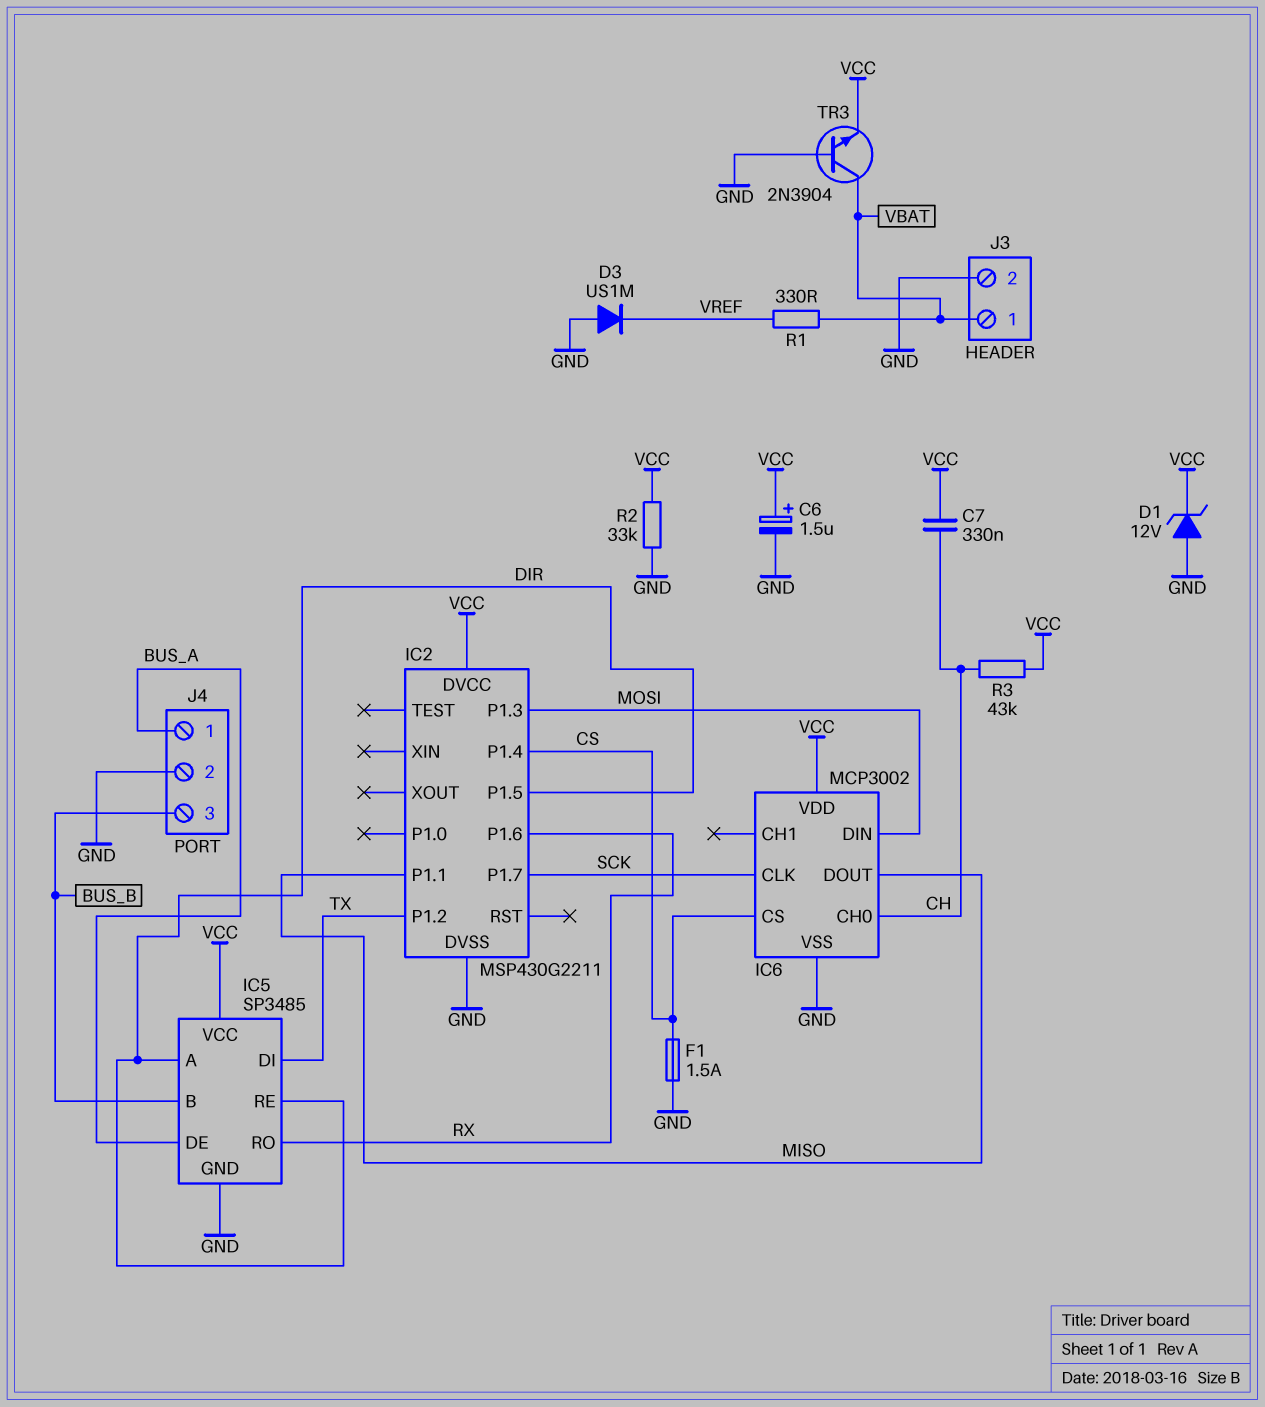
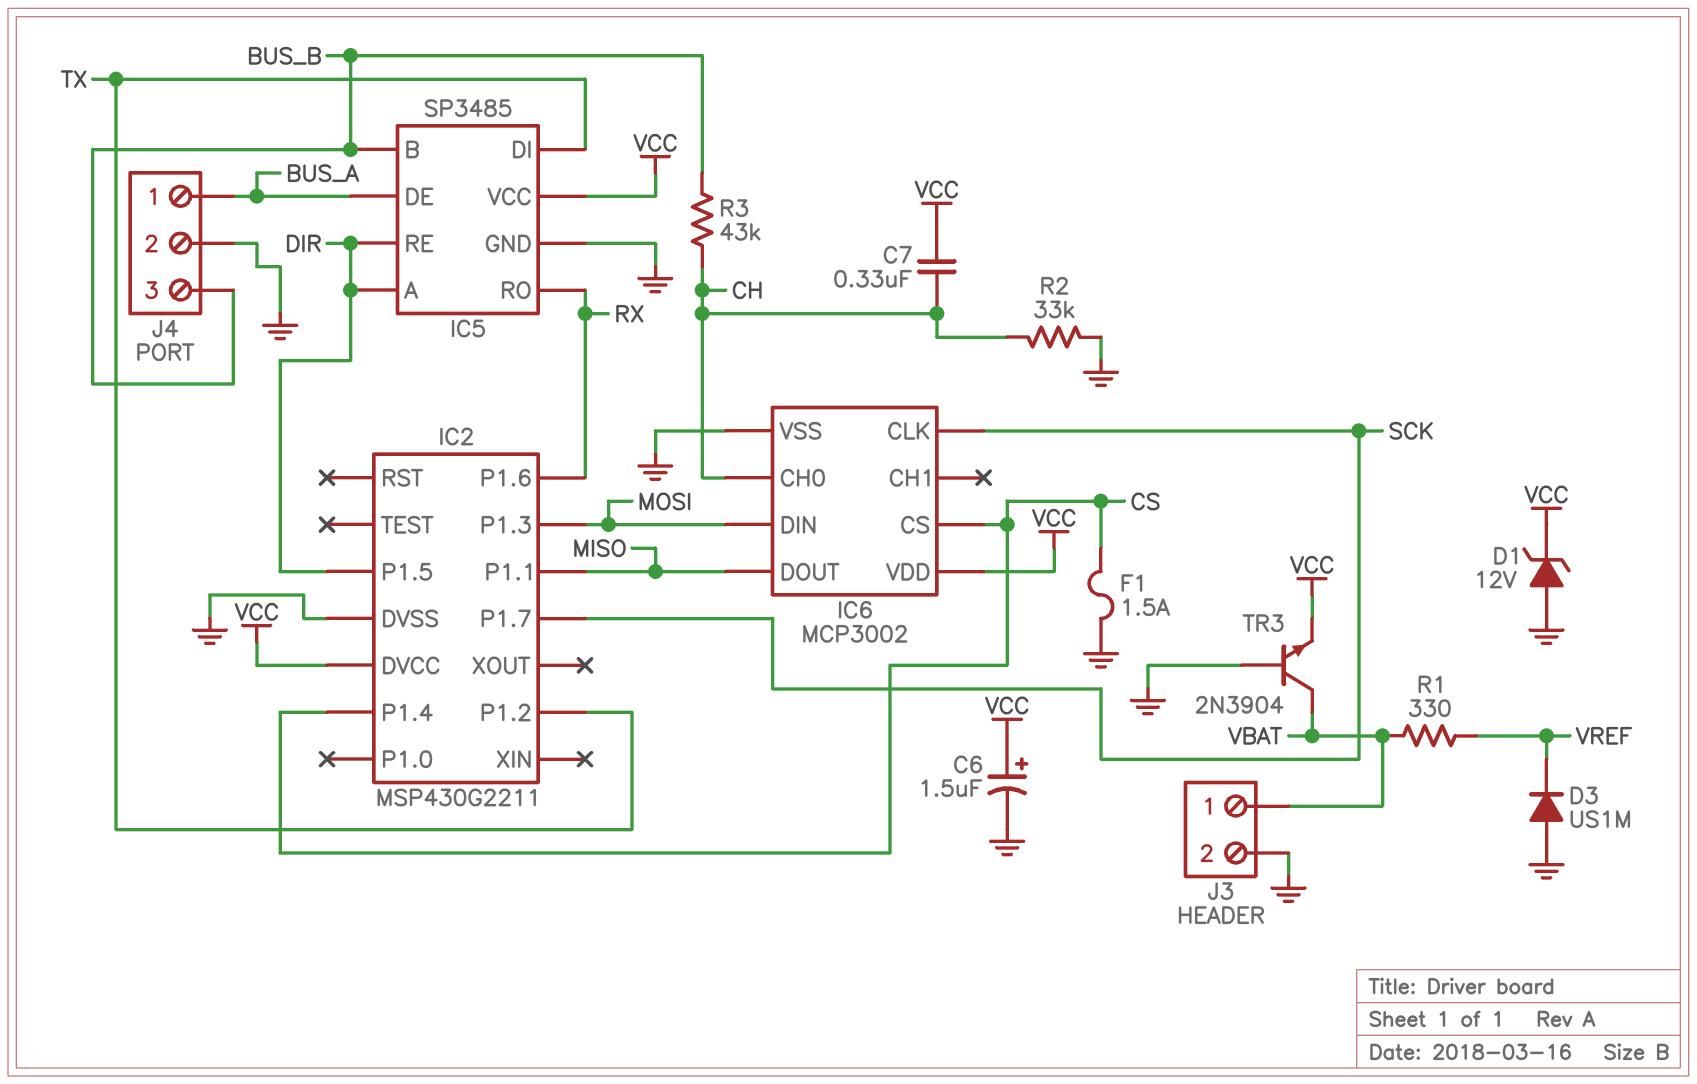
R2: 33k (GND, VCC) -> 33k (CH, GND)
R3: 43k (CH, VCC) -> 43k (BUS_B, CH)

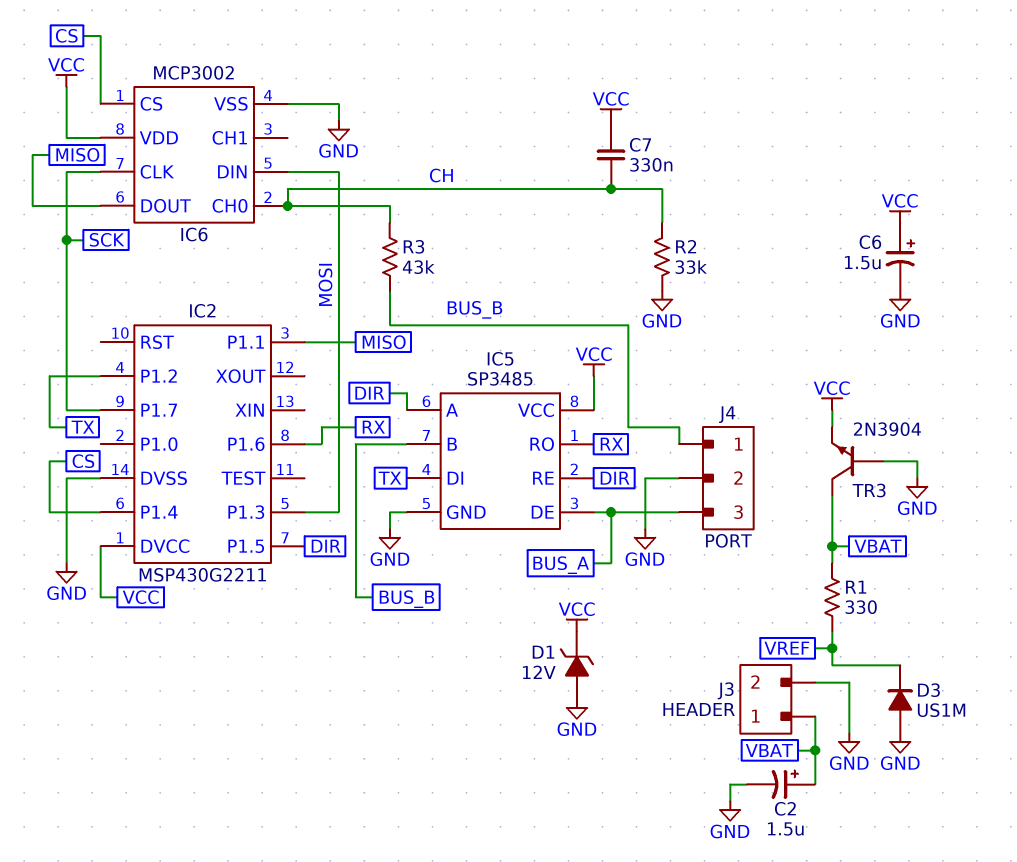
C2: none -> 1.5uF (plus VBAT, minus GND)
F1: 1.5A (CS, GND) -> none
J4 pin 1: BUS_A -> BUS_B
J4 pin 3: BUS_B -> BUS_A

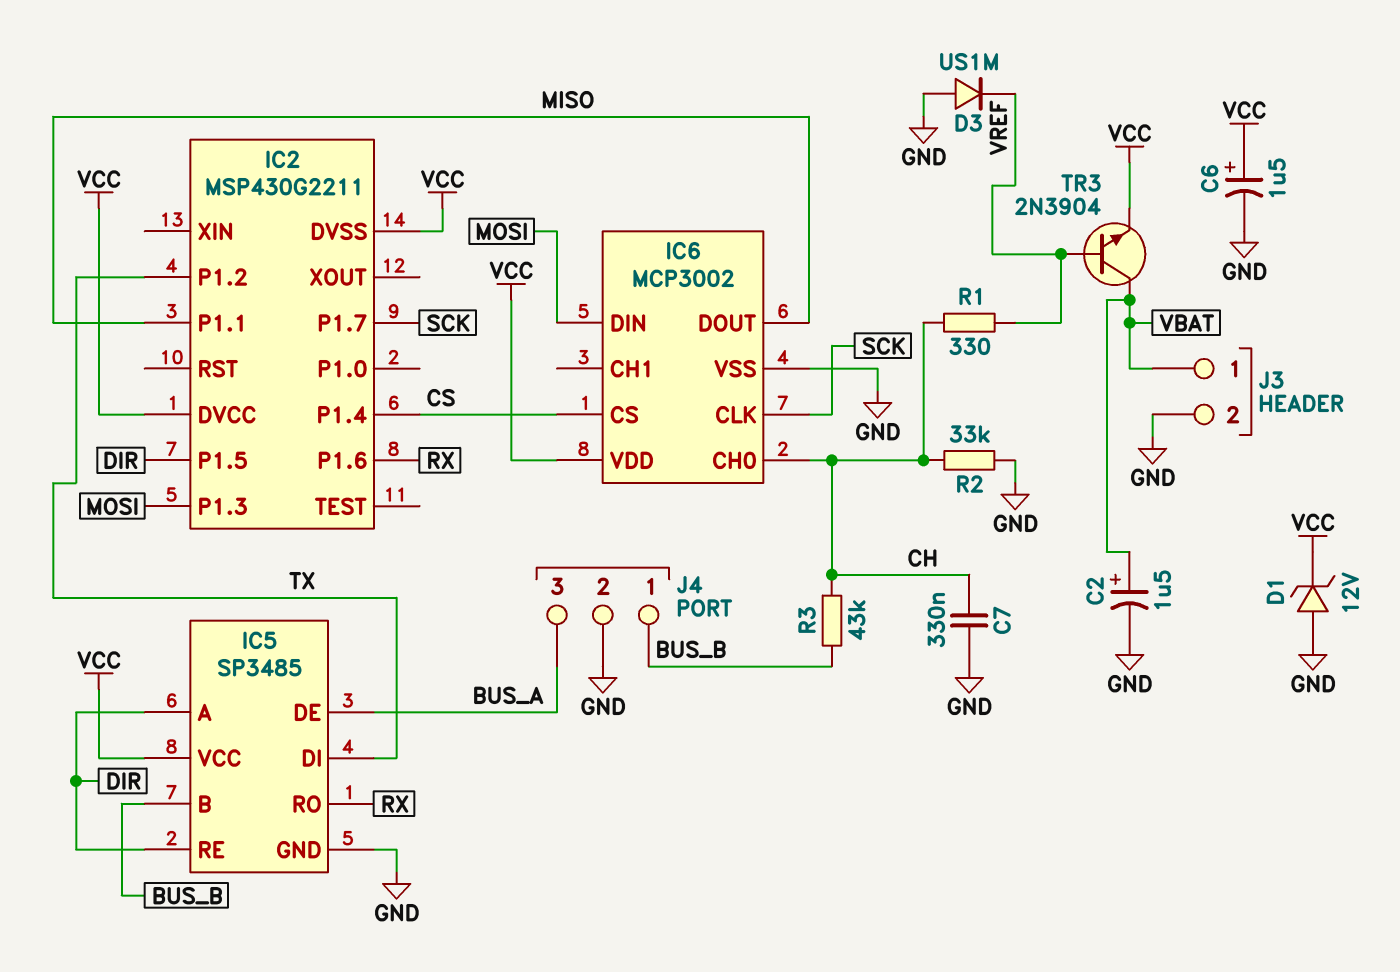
C7: 330nF (CH, VCC) -> 330nF (CH, GND)
IC2 pin DVSS: GND -> VCC
R1: 330 (VBAT, VREF) -> 330 (CH, VREF)
TR3: NPN 2N3904 (B GND, C VBAT, E VCC) -> NPN 2N3904 (B VREF, C VBAT, E VCC)

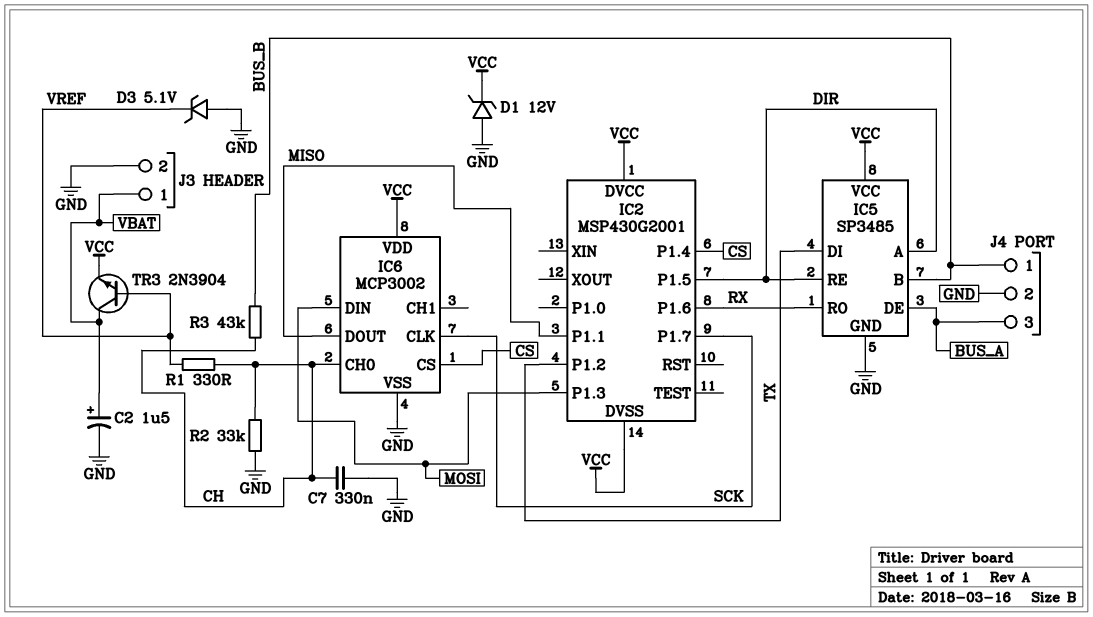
C6: 1.5uF (plus VCC, minus GND) -> none
D3: diode US1M (A GND, K VREF) -> zener 5.1V (A GND, K VREF)
IC2: MSP430G2211 -> MSP430G2001

